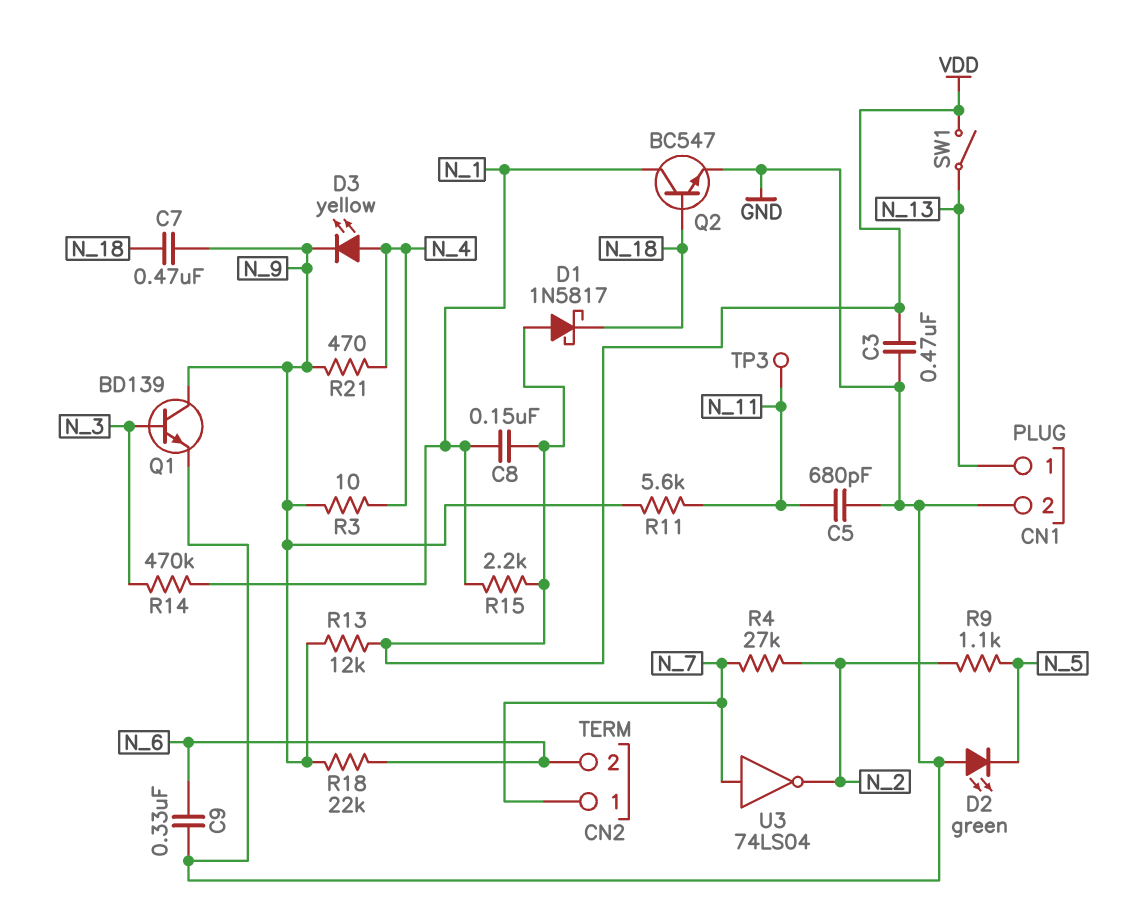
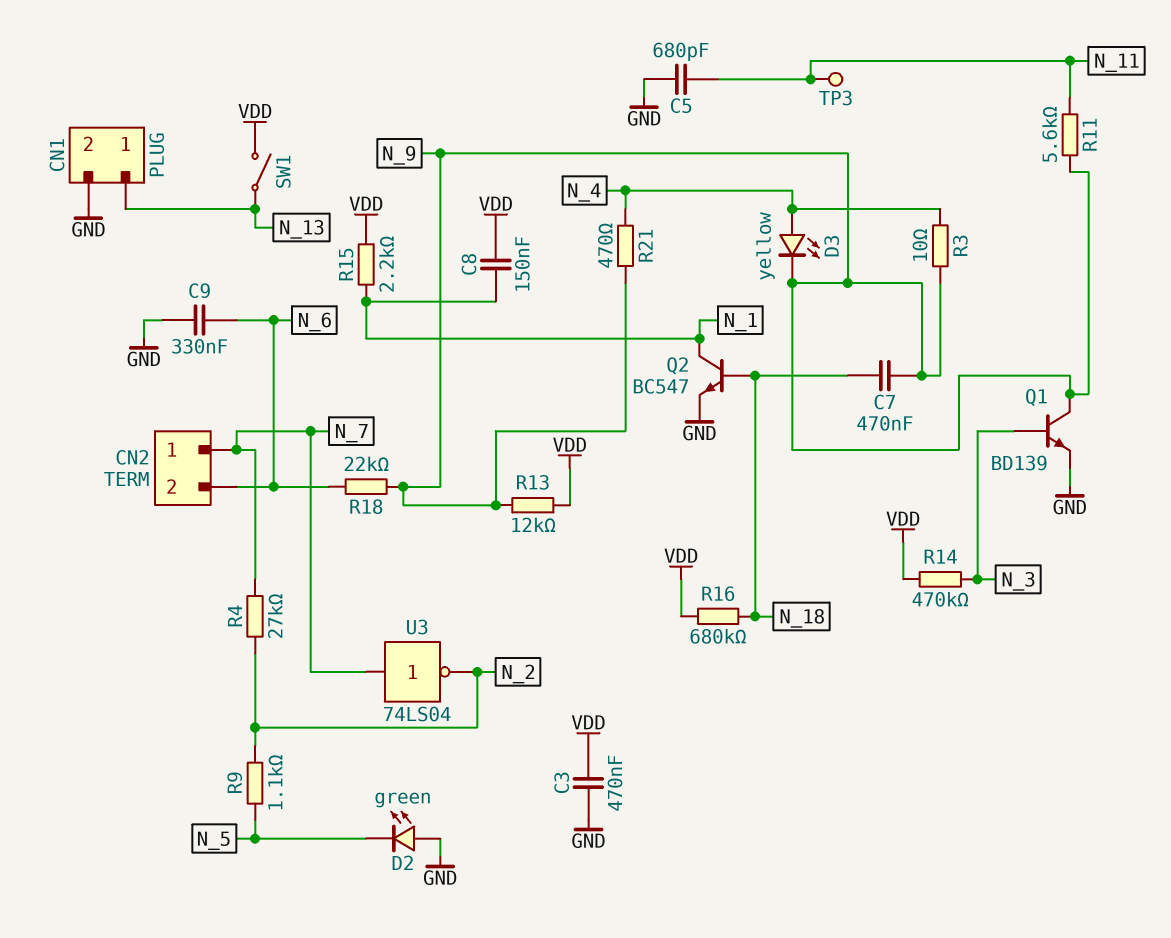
D1: schottky 1N5817 (A VDD, K N_18) -> none
R14: 470k (N_1, N_3) -> 470k (N_3, VDD)
R16: none -> 680k (N_18, VDD)

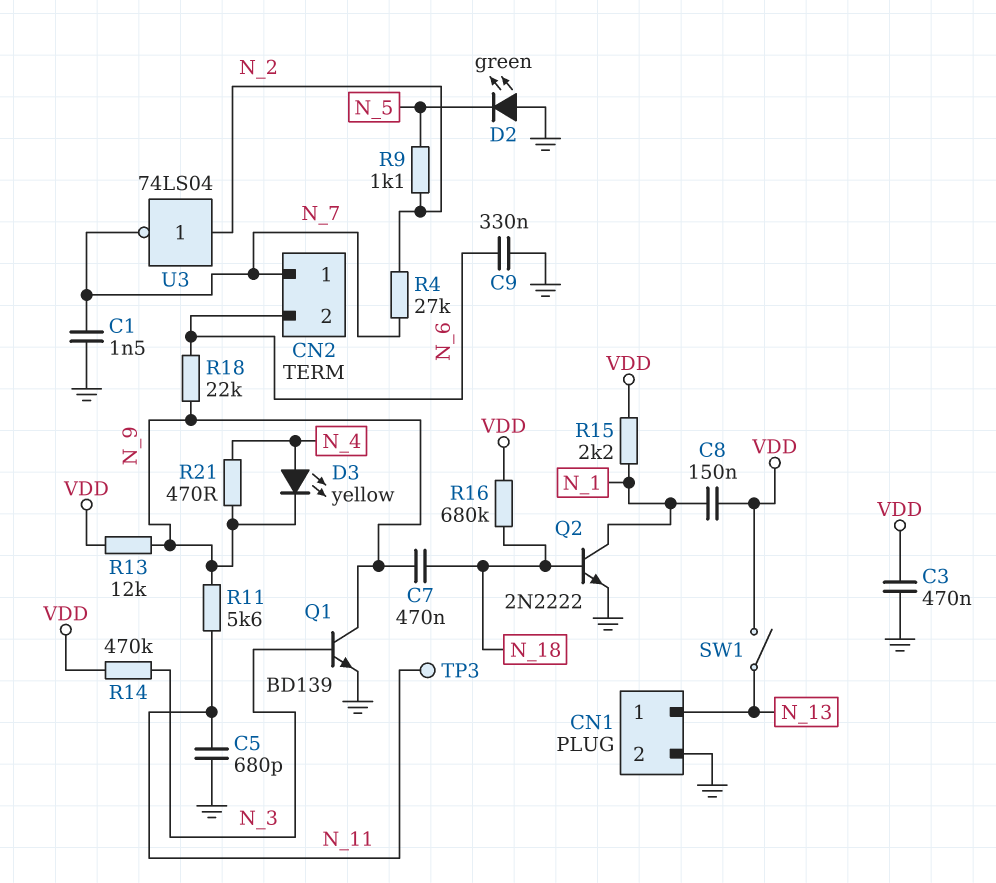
C1: none -> 1.5nF (GND, N_7)
Q2: NPN BC547 (B N_18, C N_1, E GND) -> NPN 2N2222 (B N_18, C N_1, E GND)
R3: 10 (N_4, N_9) -> none
U3: NOT 74LS04 (in N_7, out N_2) -> NOT 74LS04 (in N_2, out N_7)

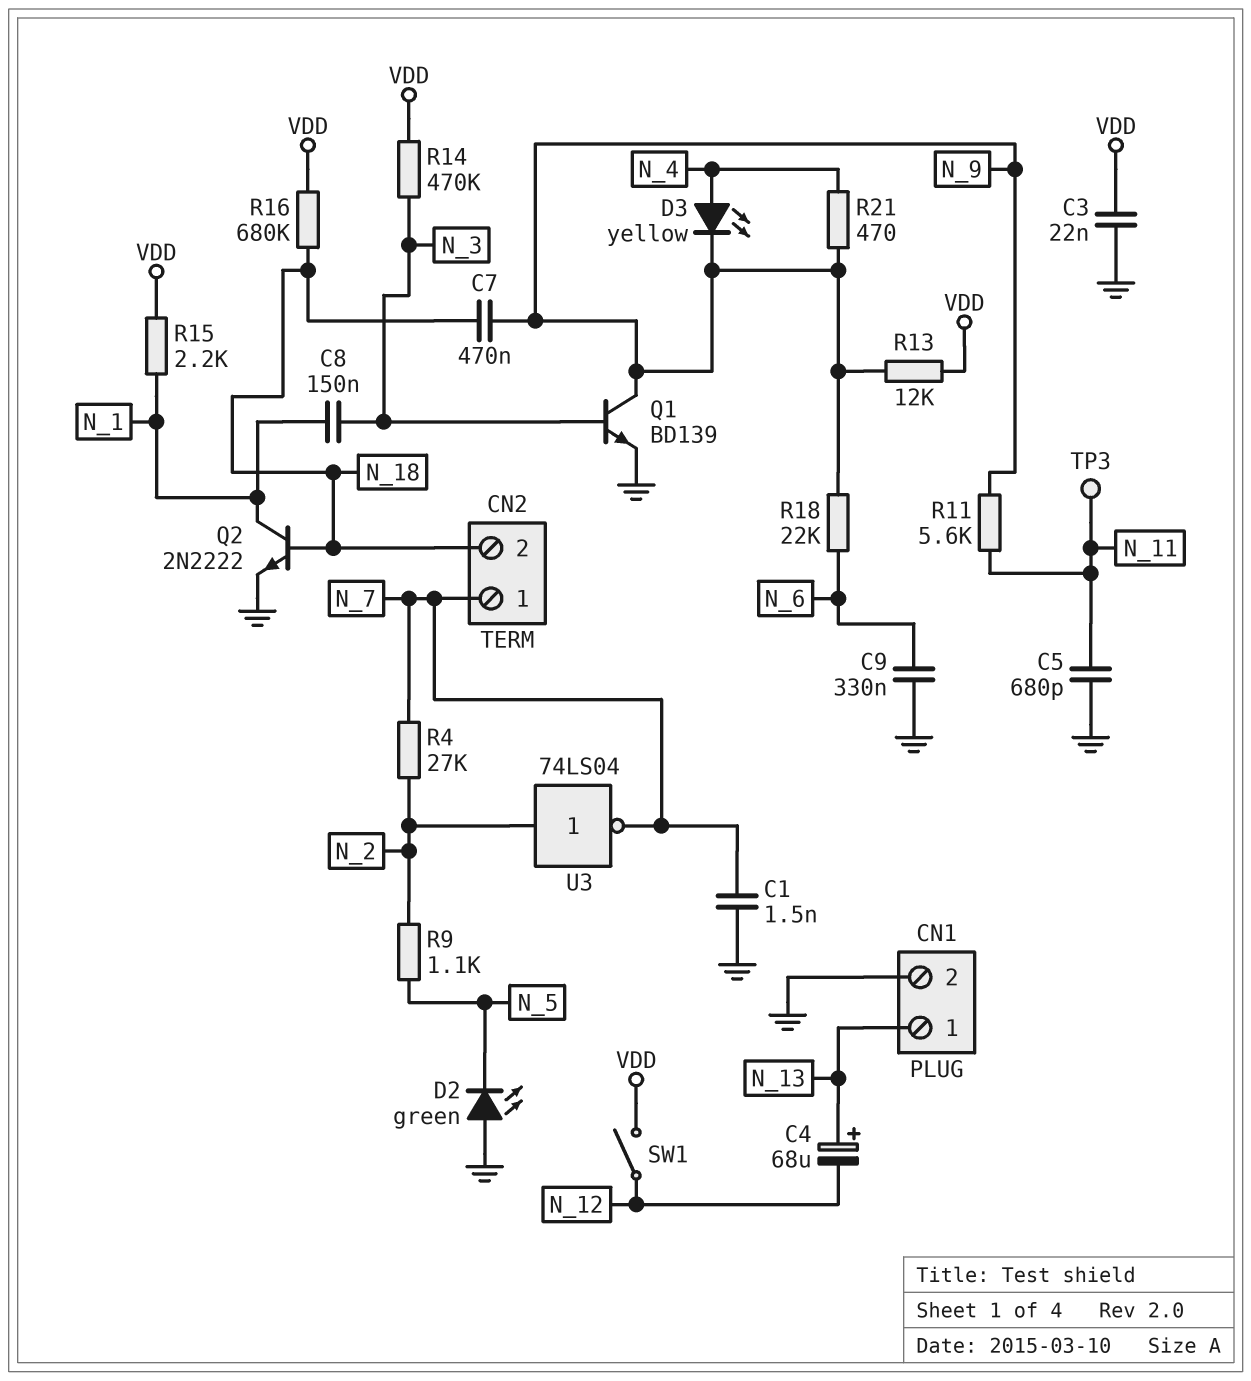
C3: 470nF (GND, VDD) -> 22nF (GND, VDD)
C4: none -> 68uF (plus N_13, minus N_12)
C8: 150nF (N_1, VDD) -> 150nF (N_1, N_3)
CN2 pin 2: N_6 -> N_18
SW1: switch (N_13, VDD) -> switch (N_12, VDD)

